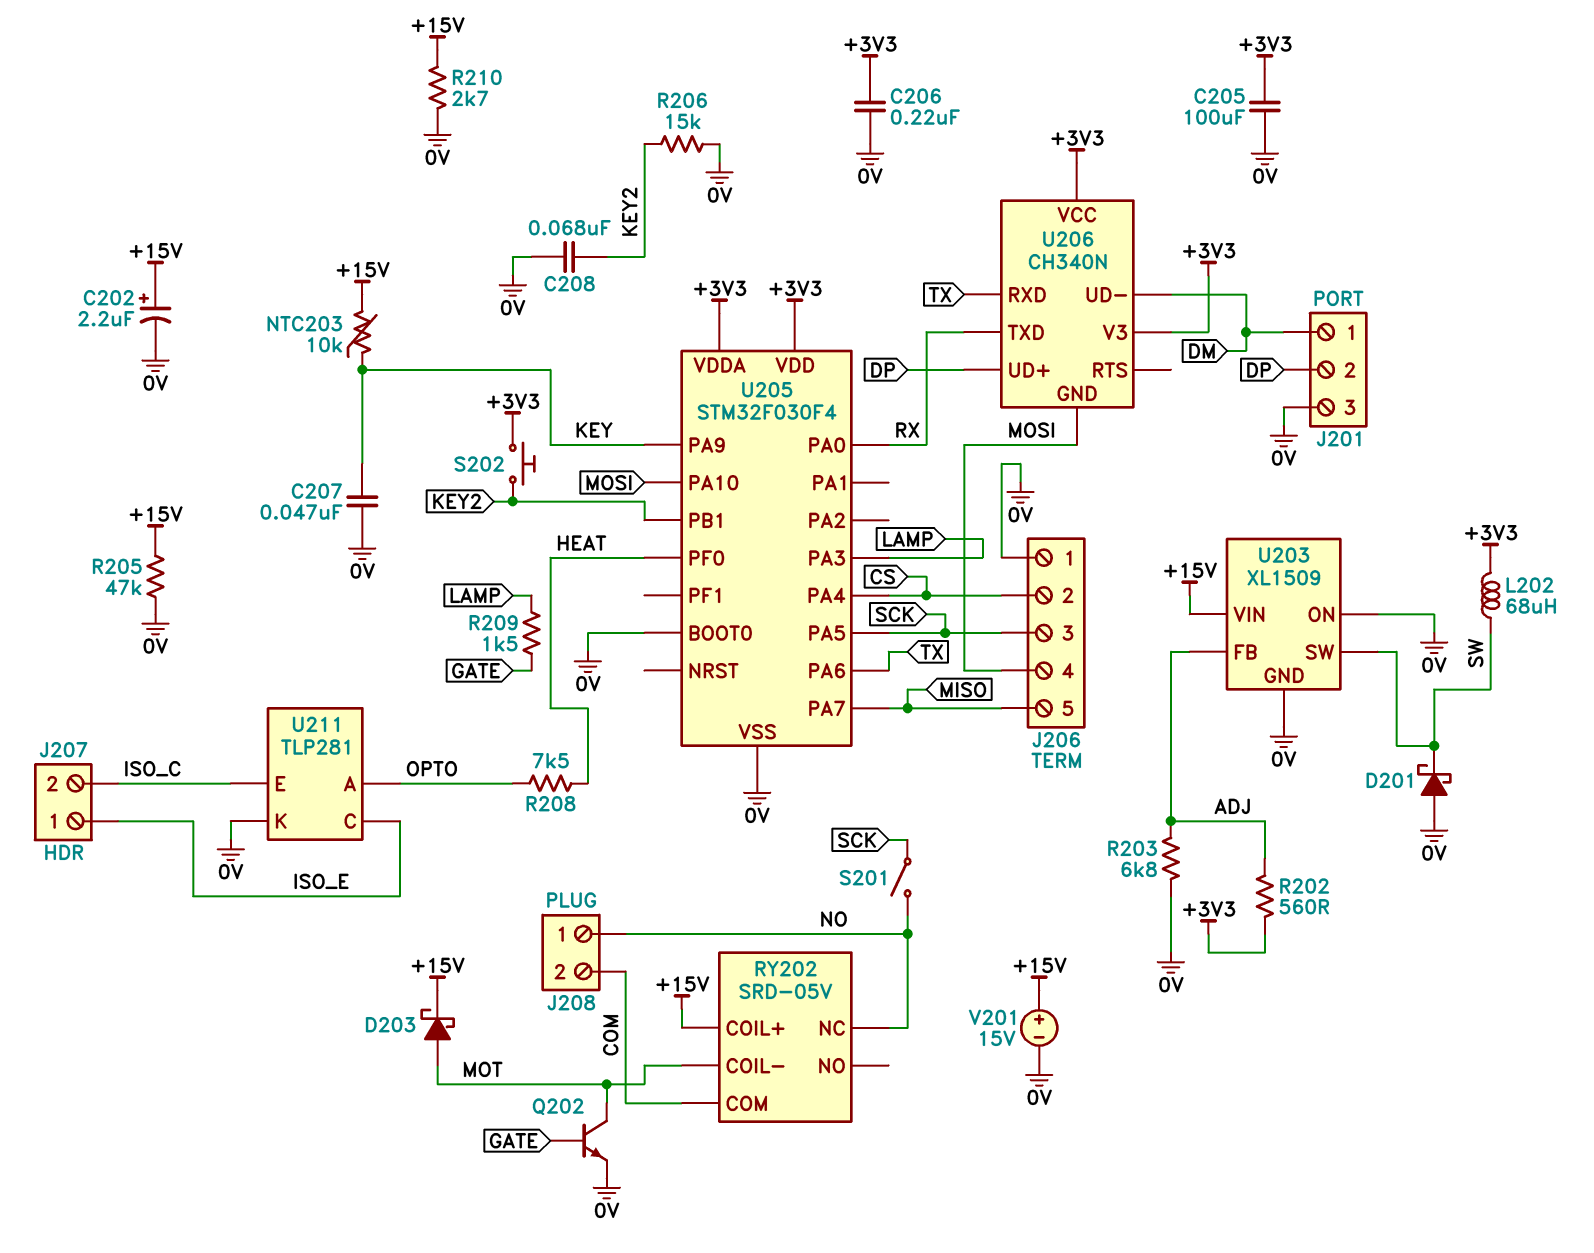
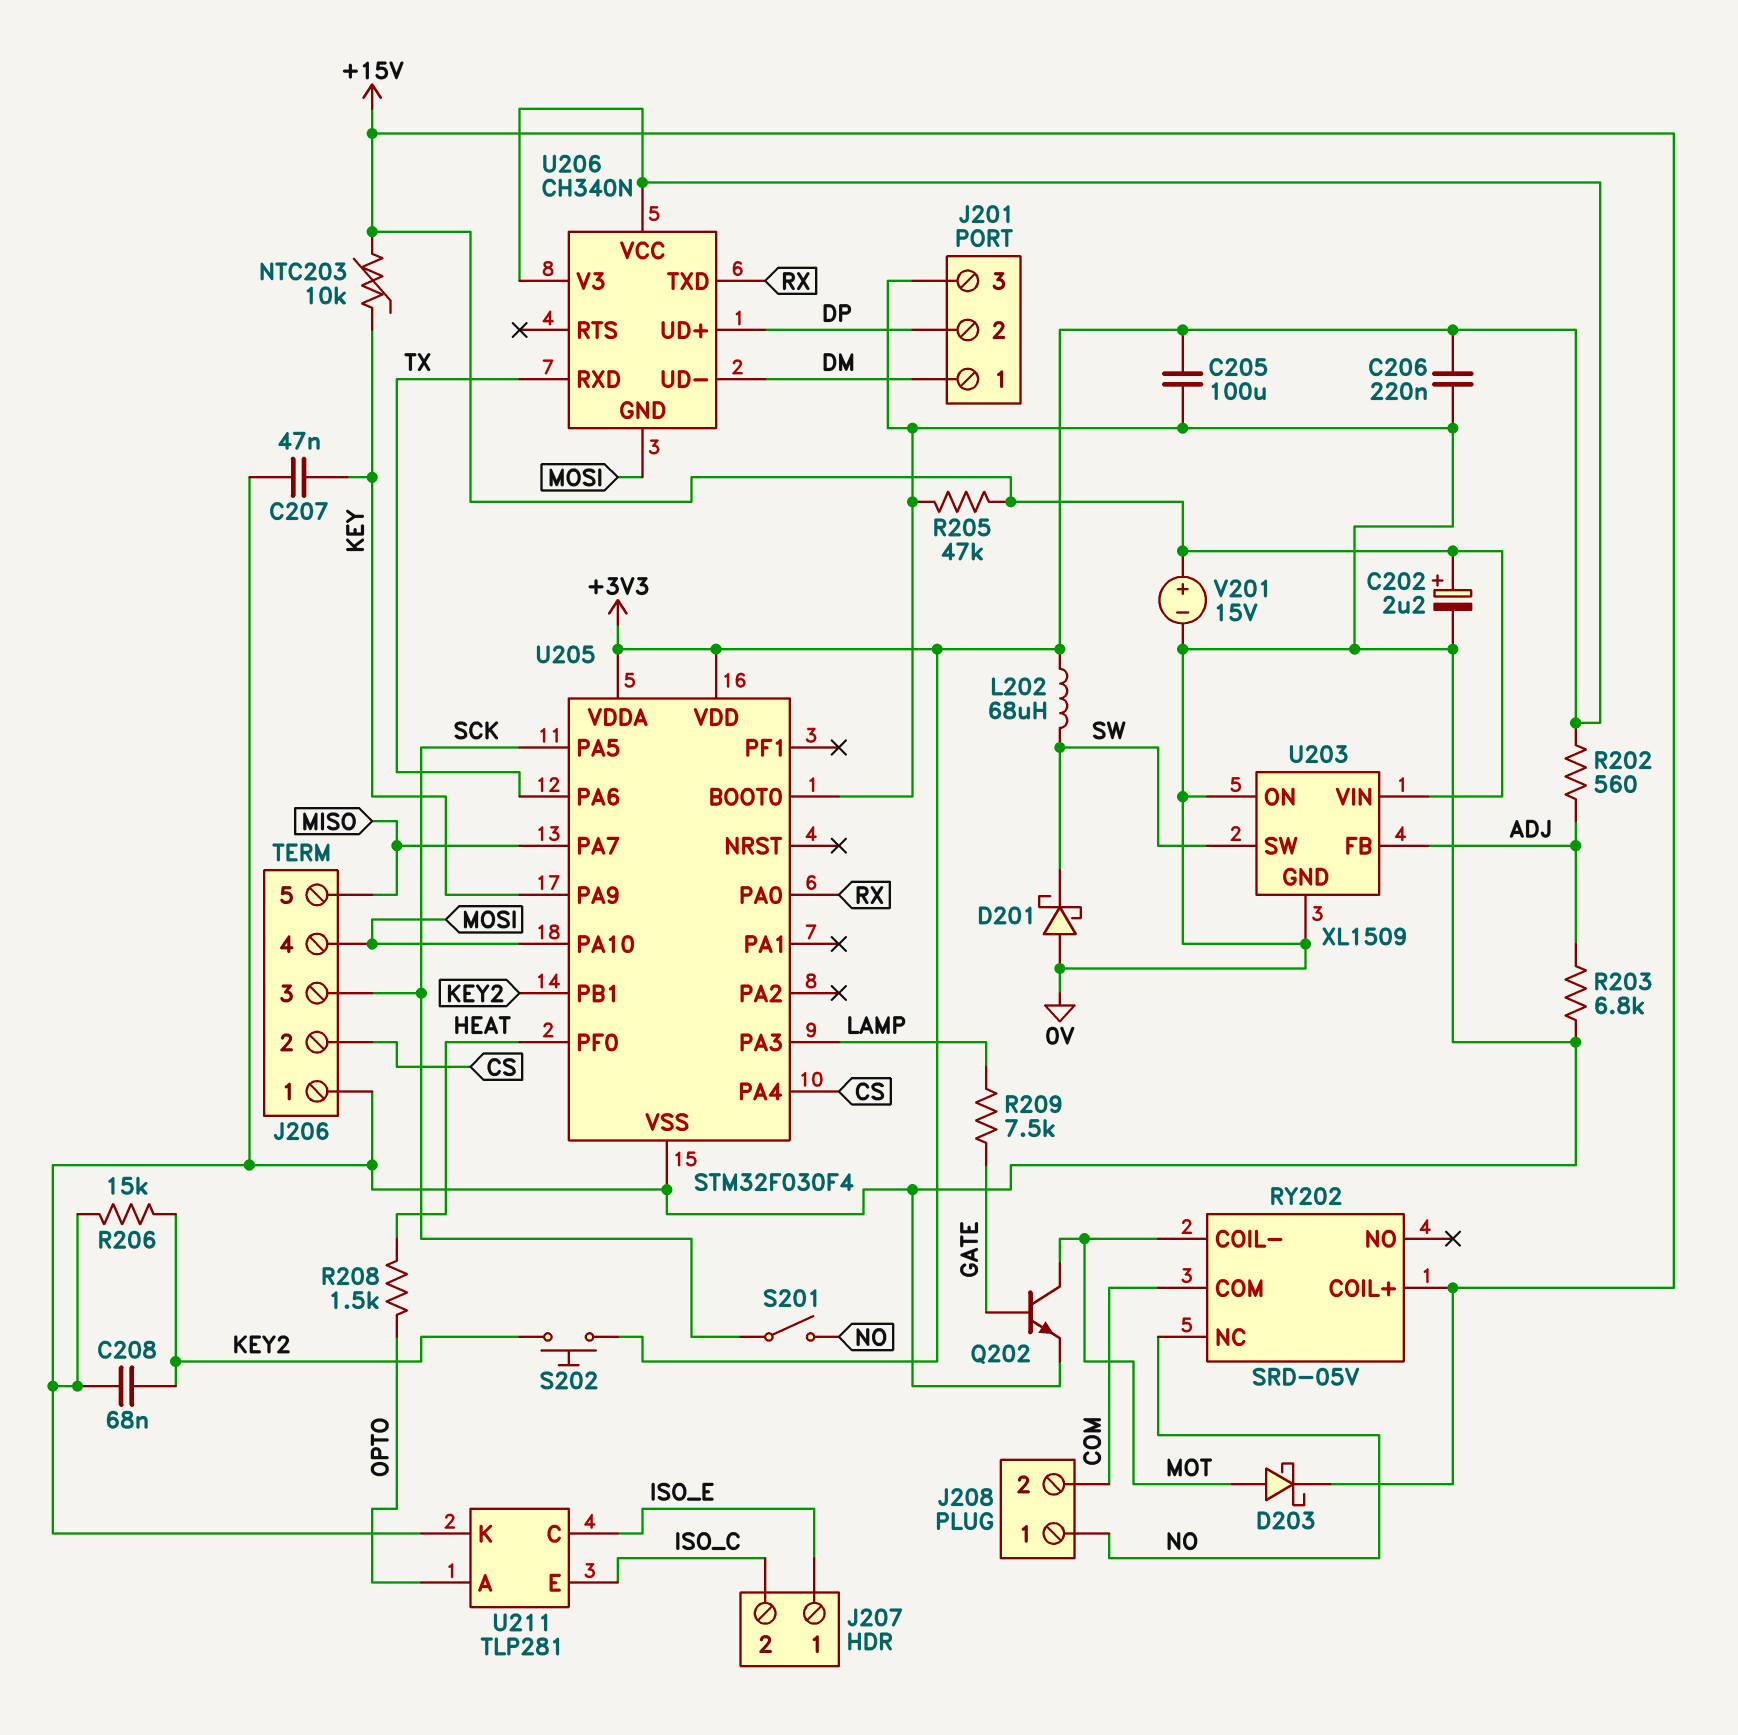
R208: 7.5k (HEAT, OPTO) -> 1.5k (HEAT, OPTO)
R209: 1.5k (GATE, LAMP) -> 7.5k (GATE, LAMP)
R210: 2.7k (+15V, 0V) -> none

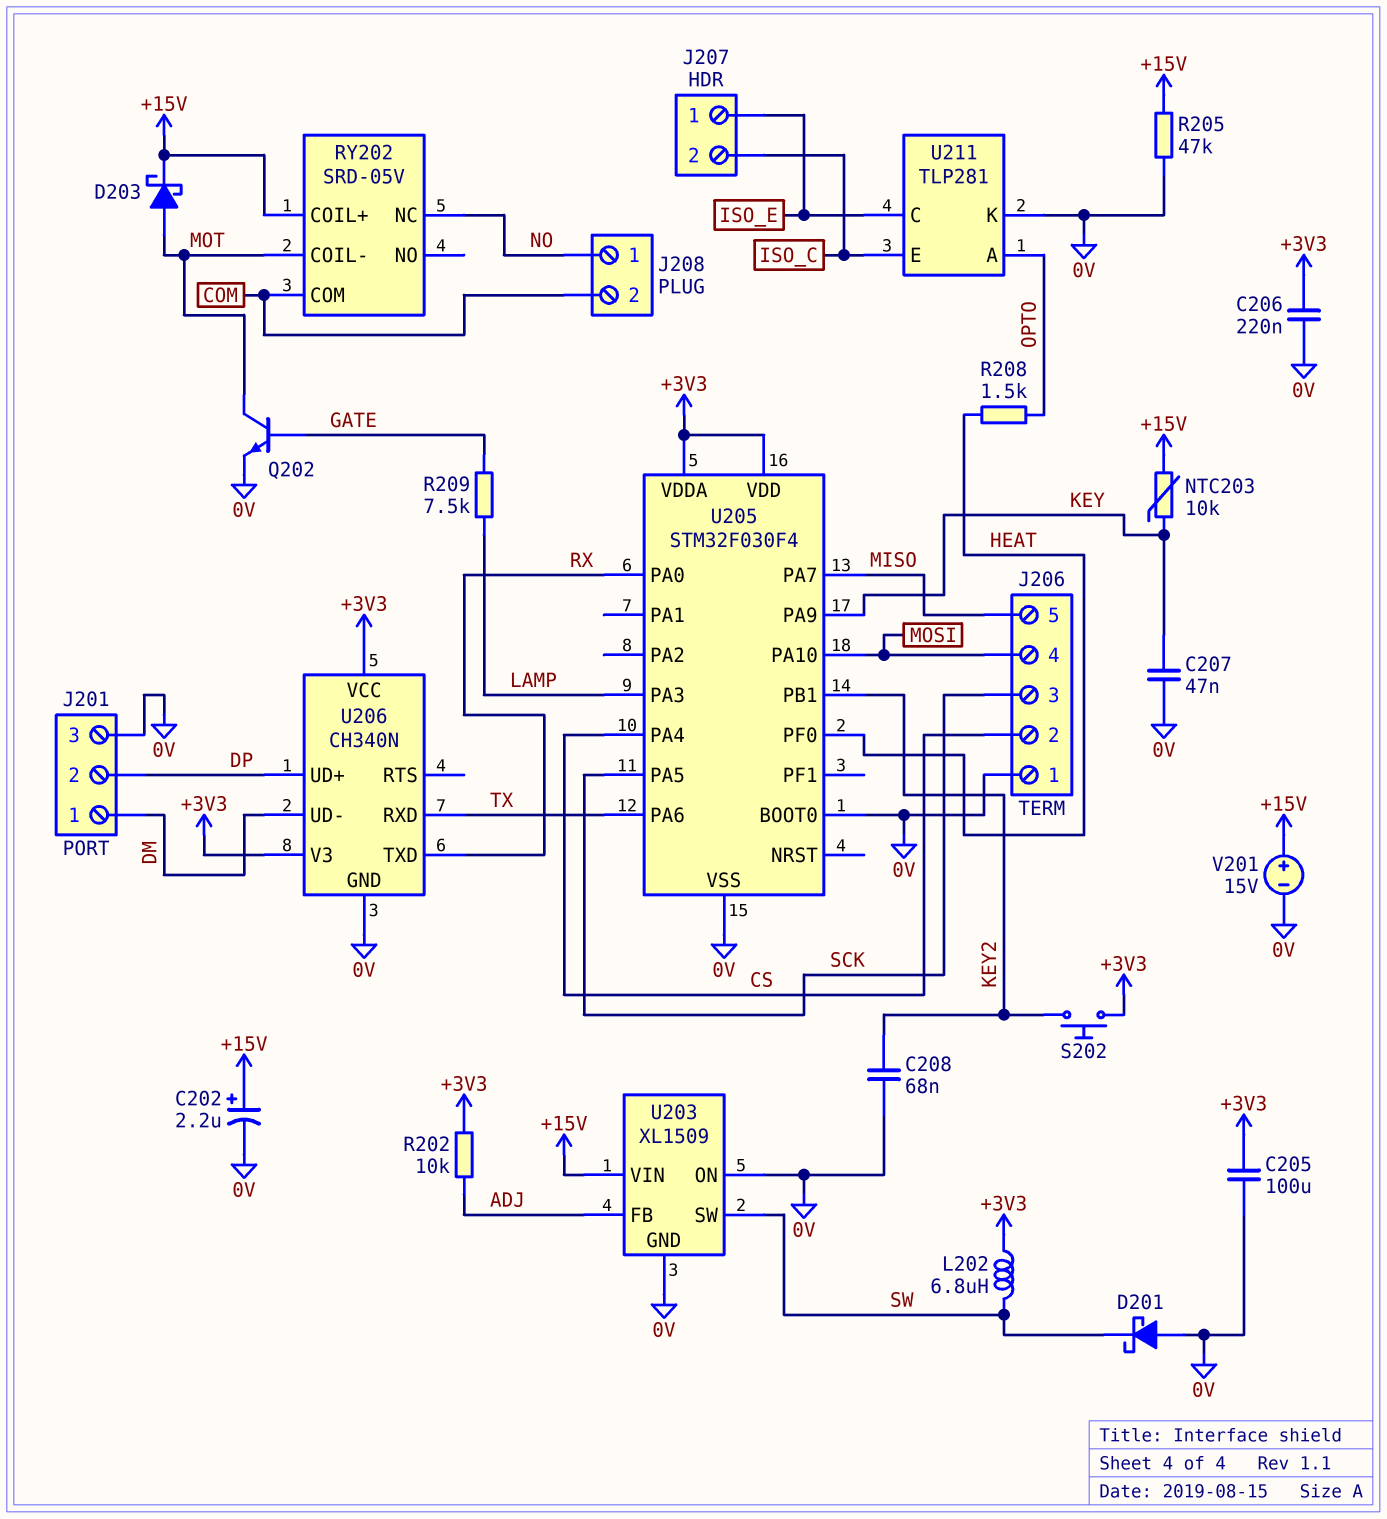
L202: 68uH (+3V3, SW) -> 6.8uH (+3V3, SW)
R202: 560 (+3V3, ADJ) -> 10k (+3V3, ADJ)
R203: 6.8k (0V, ADJ) -> none
R206: 15k (0V, KEY2) -> none
S201: switch (NO, SCK) -> none
U206 pin GND: MOSI -> 0V

